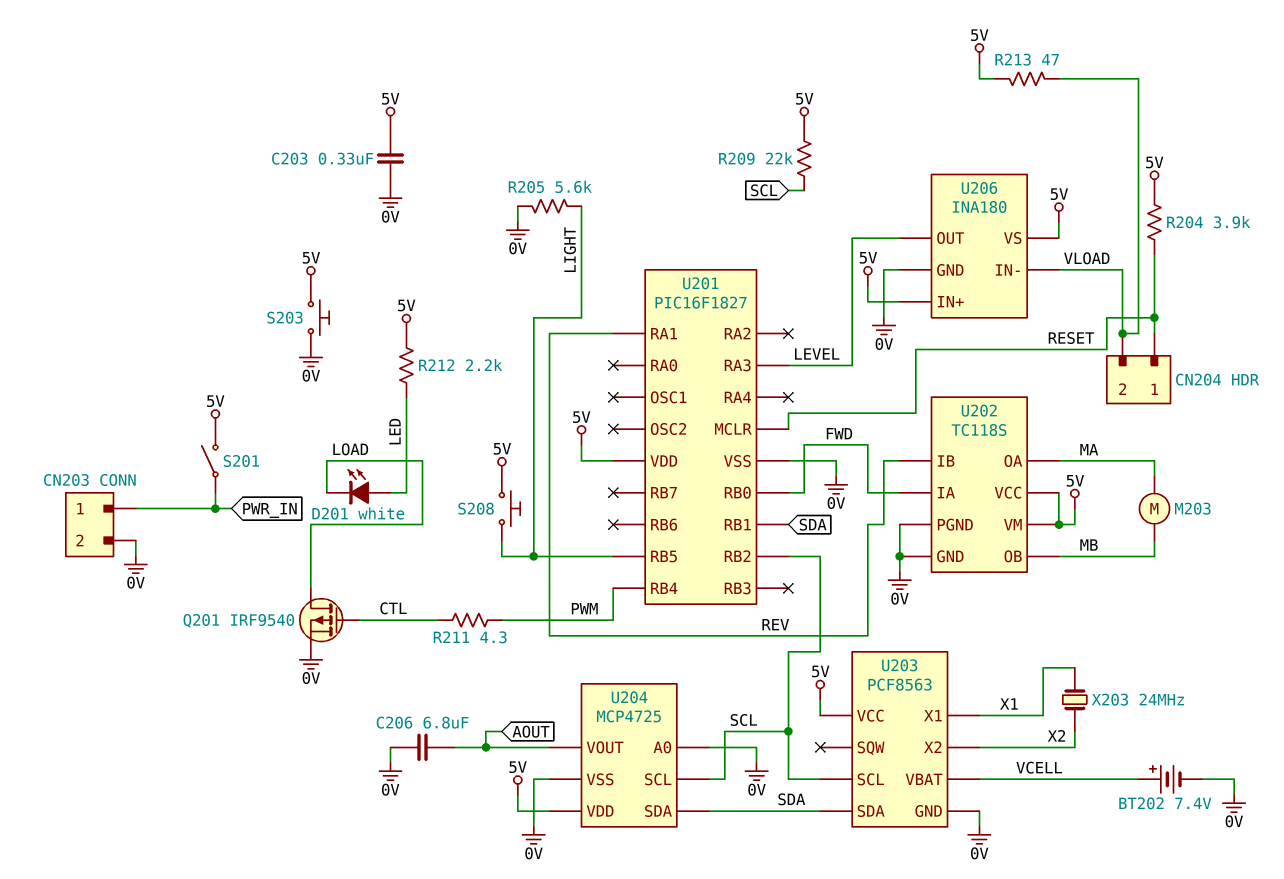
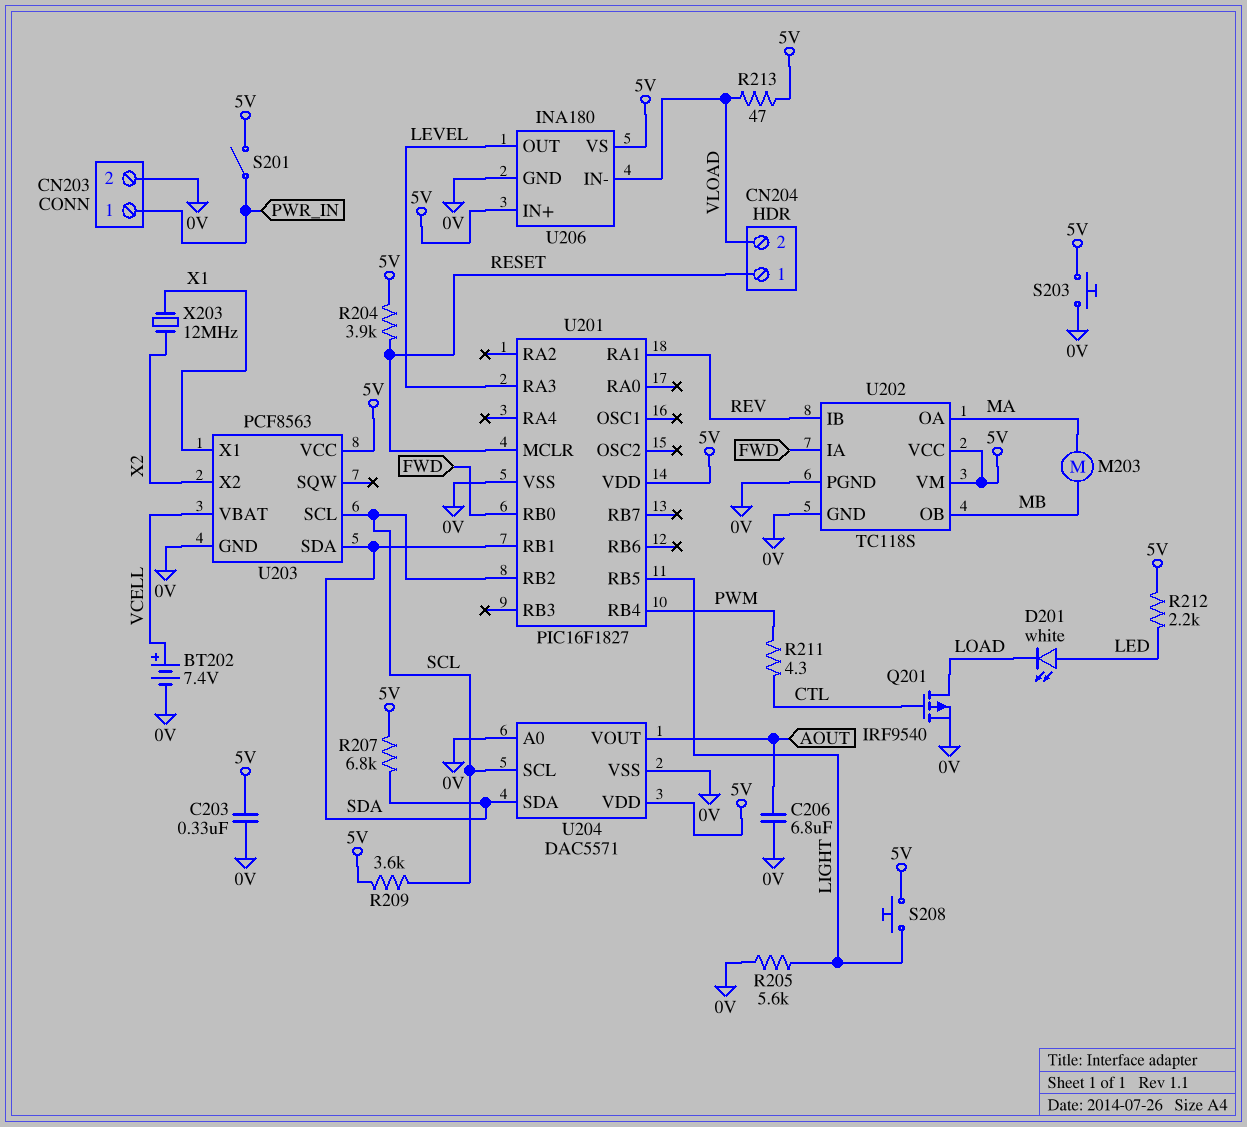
R207: none -> 6.8k (5V, SDA)
R209: 22k (5V, SCL) -> 3.6k (5V, SCL)
U204: MCP4725 -> DAC5571
X203: 24MHz (X1, X2) -> 12MHz (X1, X2)

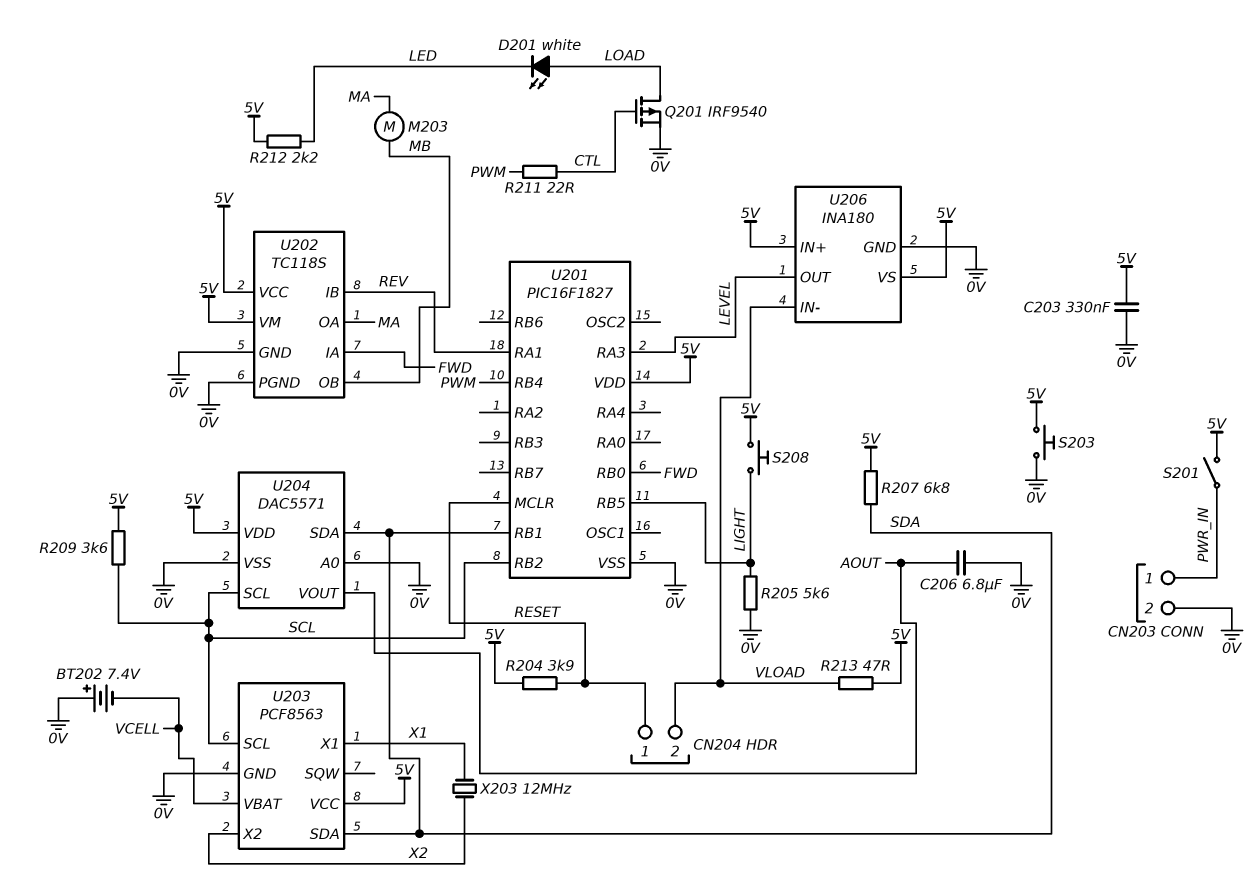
BT202: 7.4V (plus VCELL, minus 0V) -> 7.4V (plus 0V, minus VCELL)
D201: LED white (A LED, K LOAD) -> LED white (A LOAD, K LED)
R211: 4.3 (CTL, PWM) -> 22 (CTL, PWM)

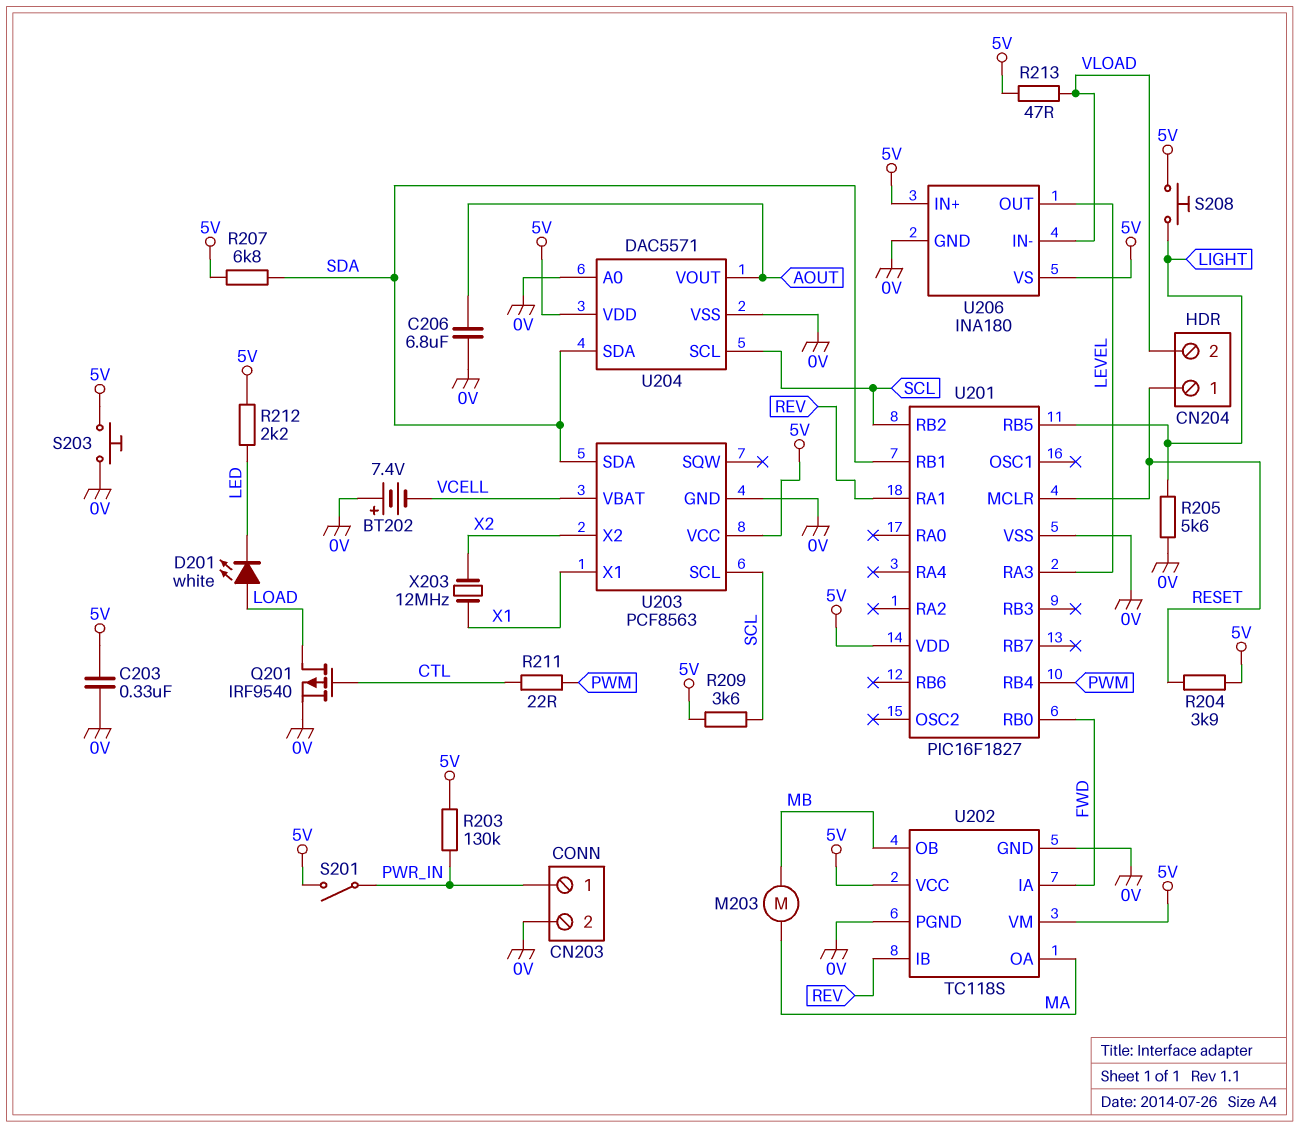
R203: none -> 130k (5V, PWR_IN)

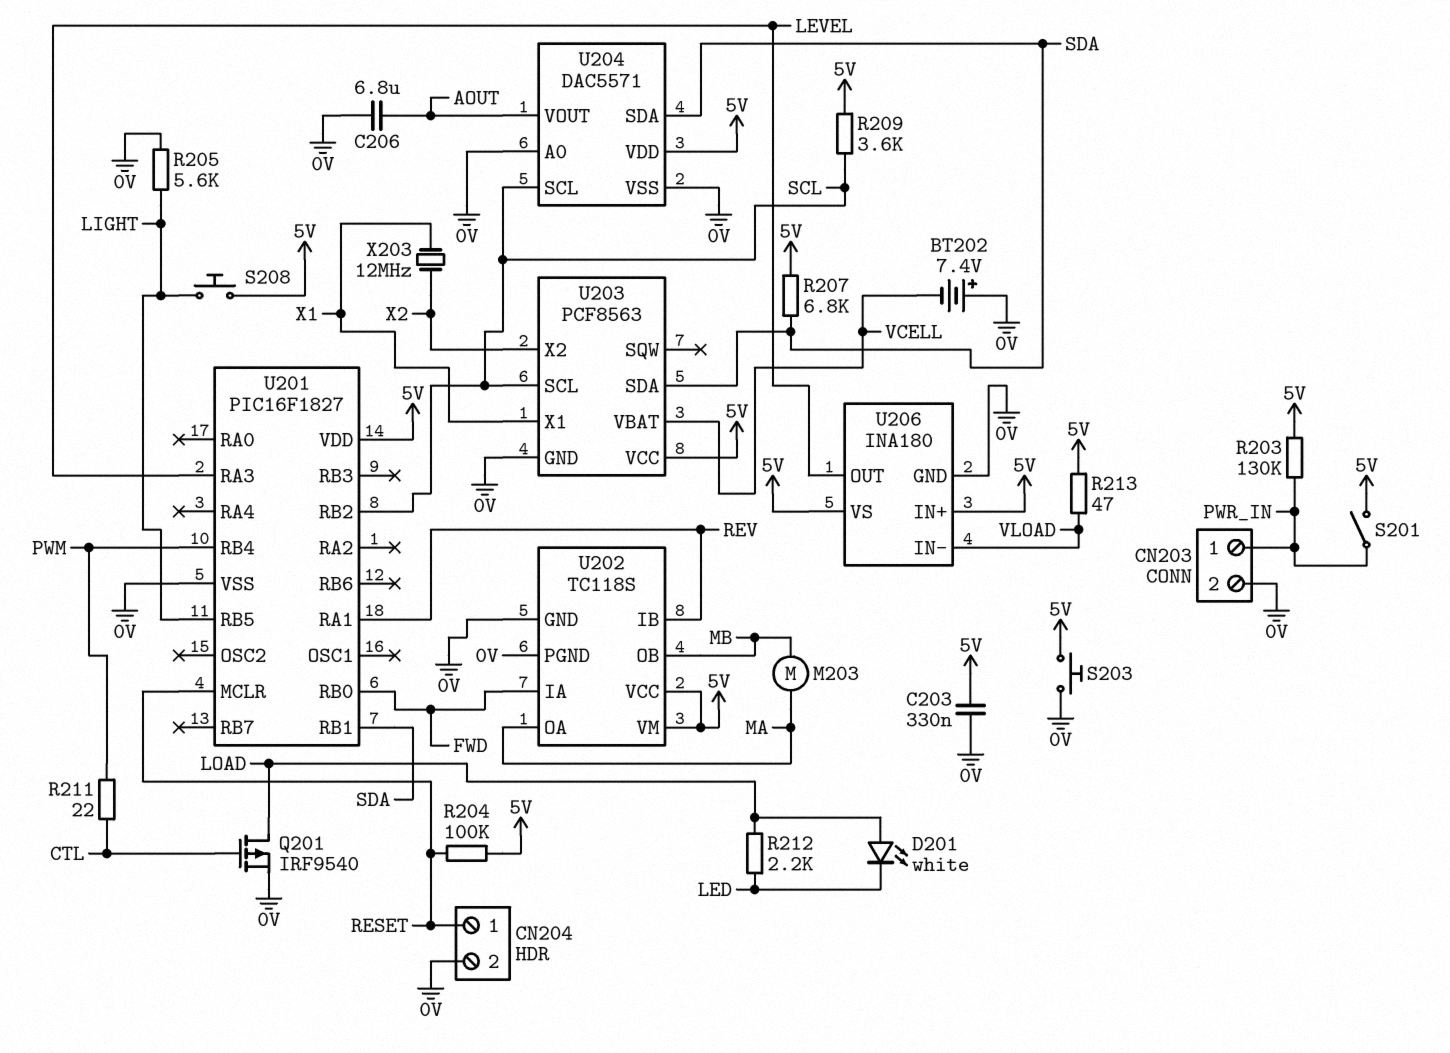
CN204 pin 2: VLOAD -> 0V
R204: 3.9k (5V, RESET) -> 100k (5V, RESET)
R212: 2.2k (5V, LED) -> 2.2k (LED, LOAD)

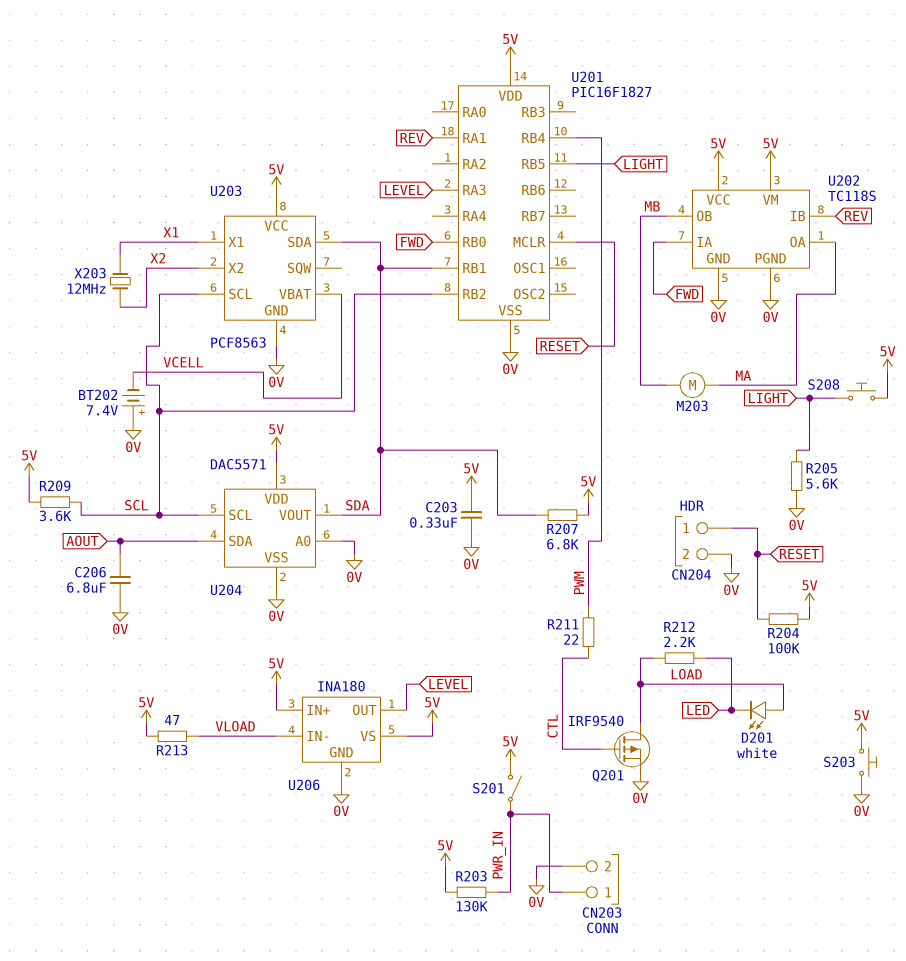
U204 pin SDA: SDA -> AOUT
U204 pin VOUT: AOUT -> SDA

